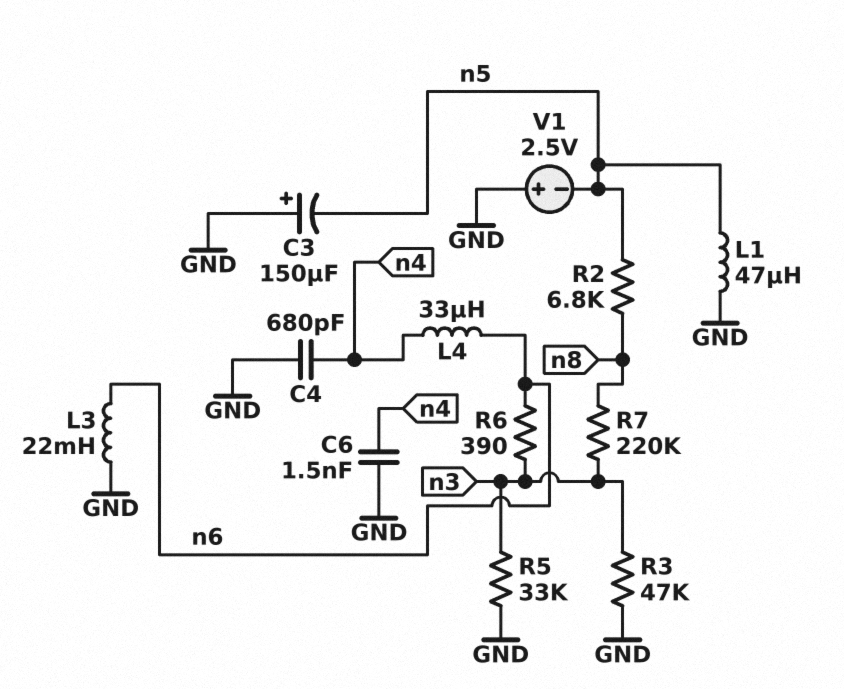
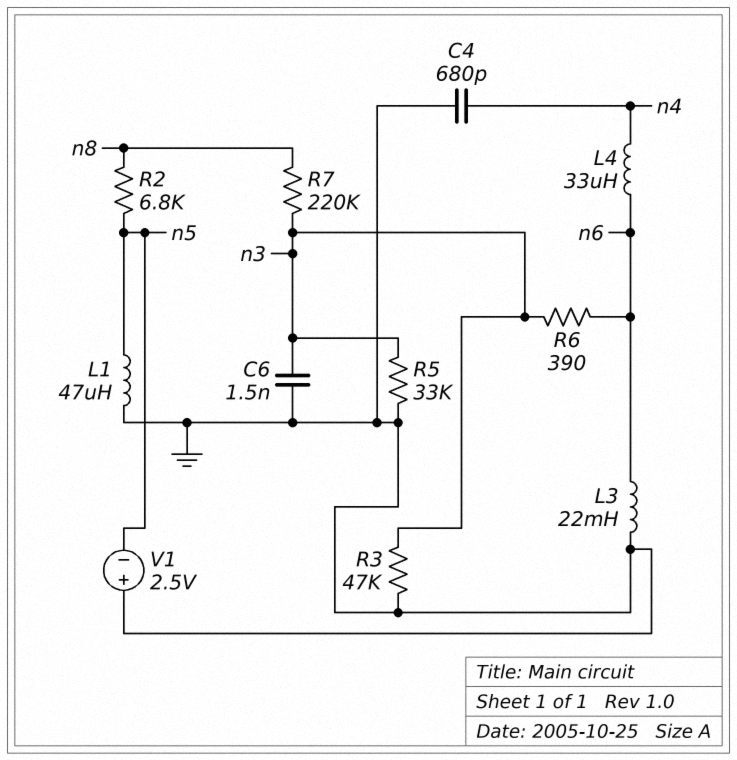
C3: 150uF (plus GND, minus n5) -> none
C6: 1.5nF (GND, n4) -> 1.5nF (GND, n3)

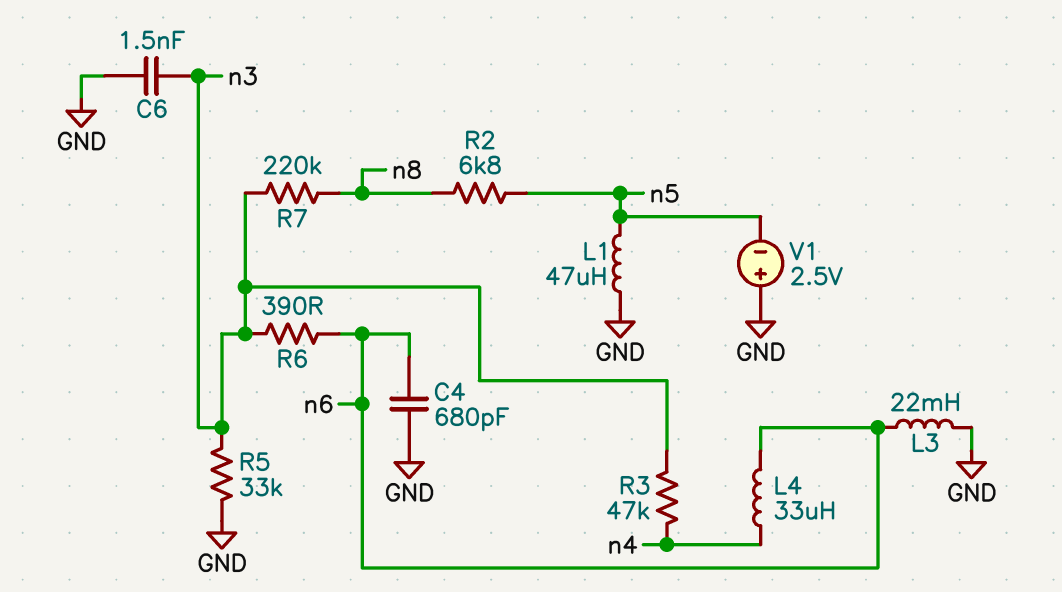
C4: 680pF (GND, n4) -> 680pF (GND, n6)
R3: 47k (GND, n3) -> 47k (n3, n4)

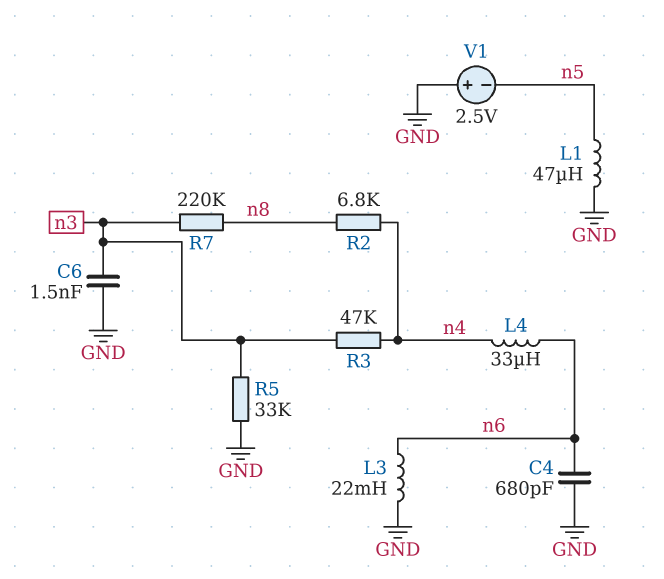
R2: 6.8k (n5, n8) -> 6.8k (n4, n8)
R6: 390 (n3, n6) -> none

